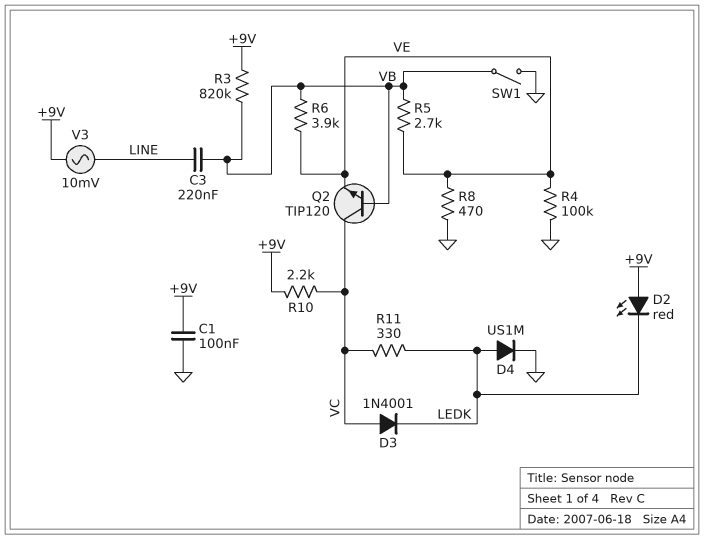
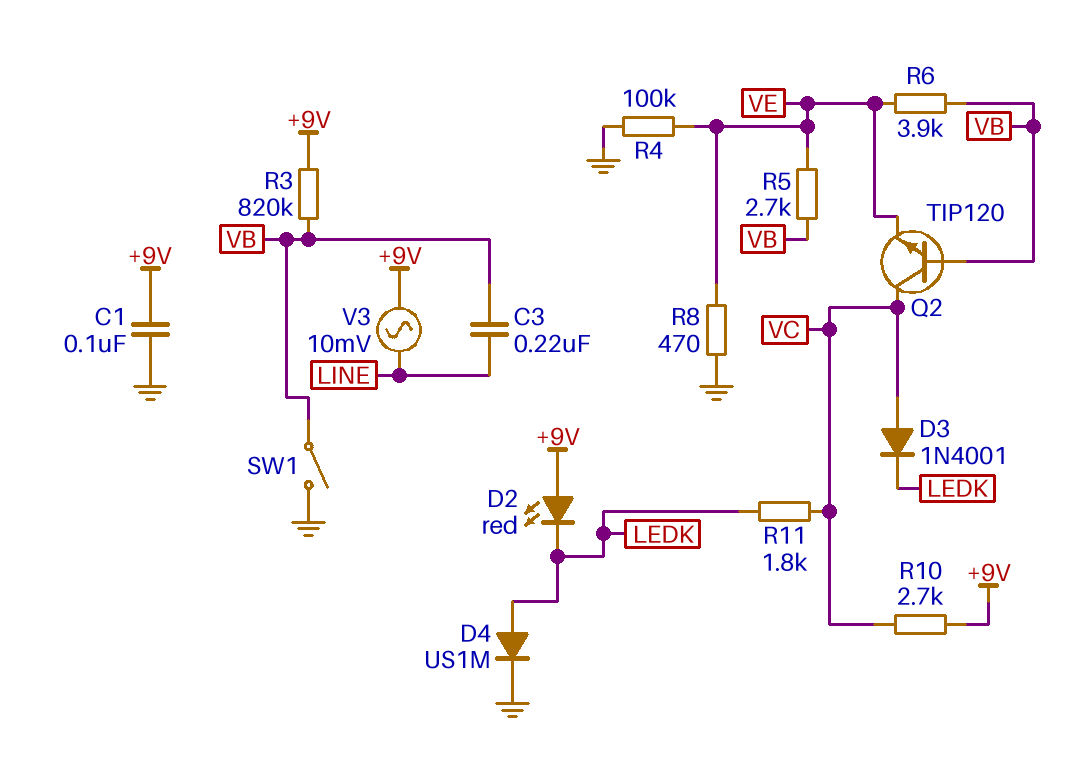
R10: 2.2k (+9V, VC) -> 2.7k (+9V, VC)
R11: 330 (LEDK, VC) -> 1.8k (LEDK, VC)

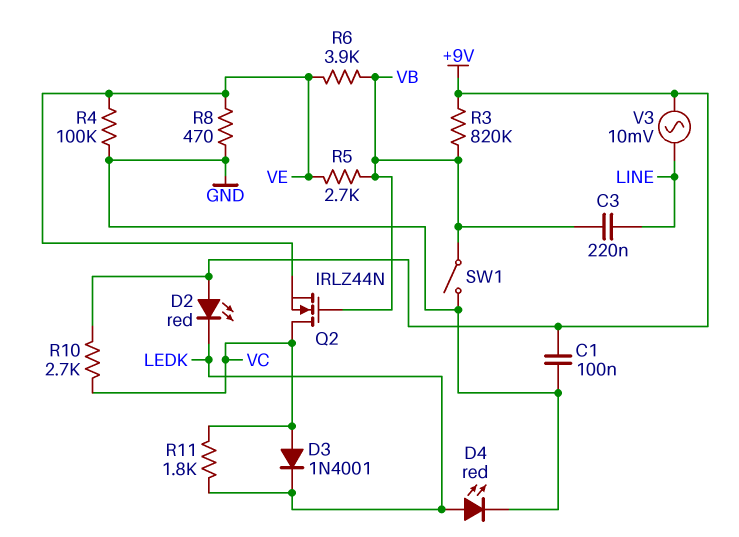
D4: diode US1M (A LEDK, K GND) -> LED red (A LEDK, K GND)
Q2: NPN TIP120 (B VB, C VC, E VE) -> NMOS IRLZ44N (G VB, D VC, S VE)

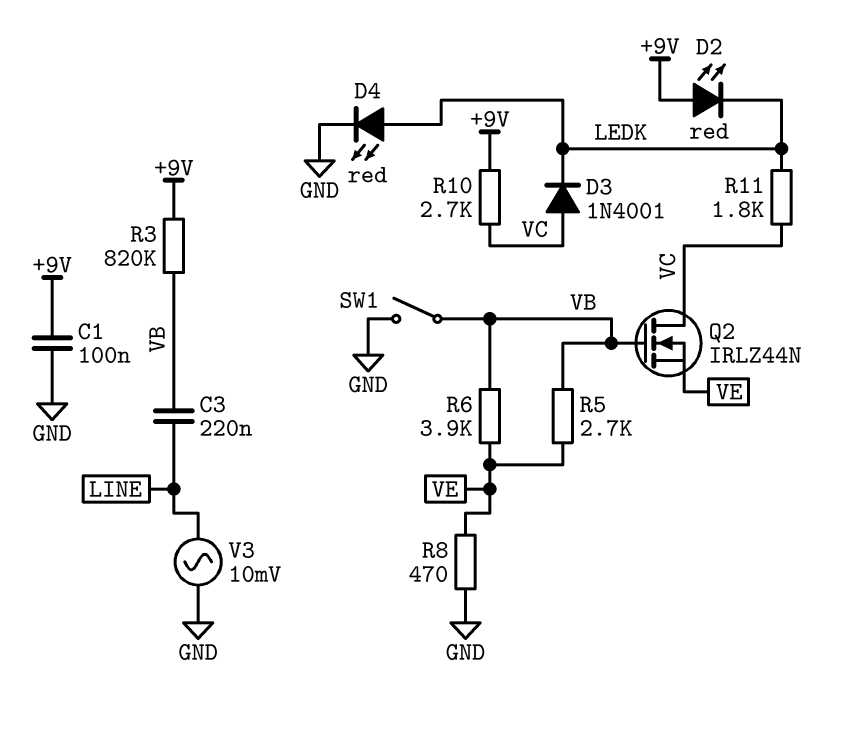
R4: 100k (GND, VE) -> none
V3: AC 10mV (+9V, LINE) -> AC 10mV (GND, LINE)

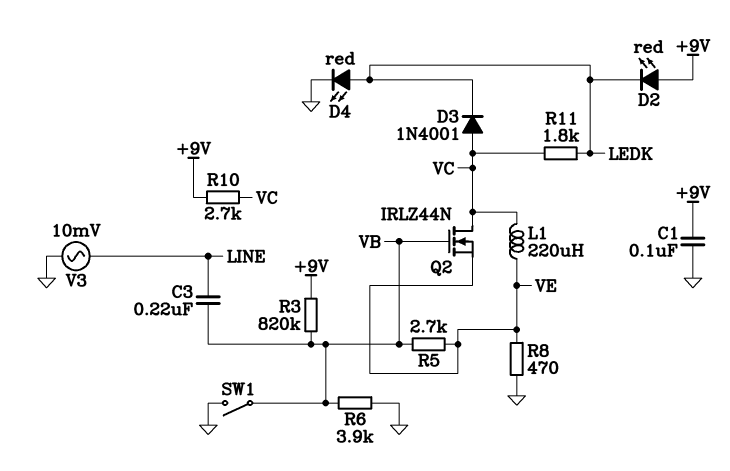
L1: none -> 220uH (VC, VE)
R6: 3.9k (VB, VE) -> 3.9k (GND, VB)

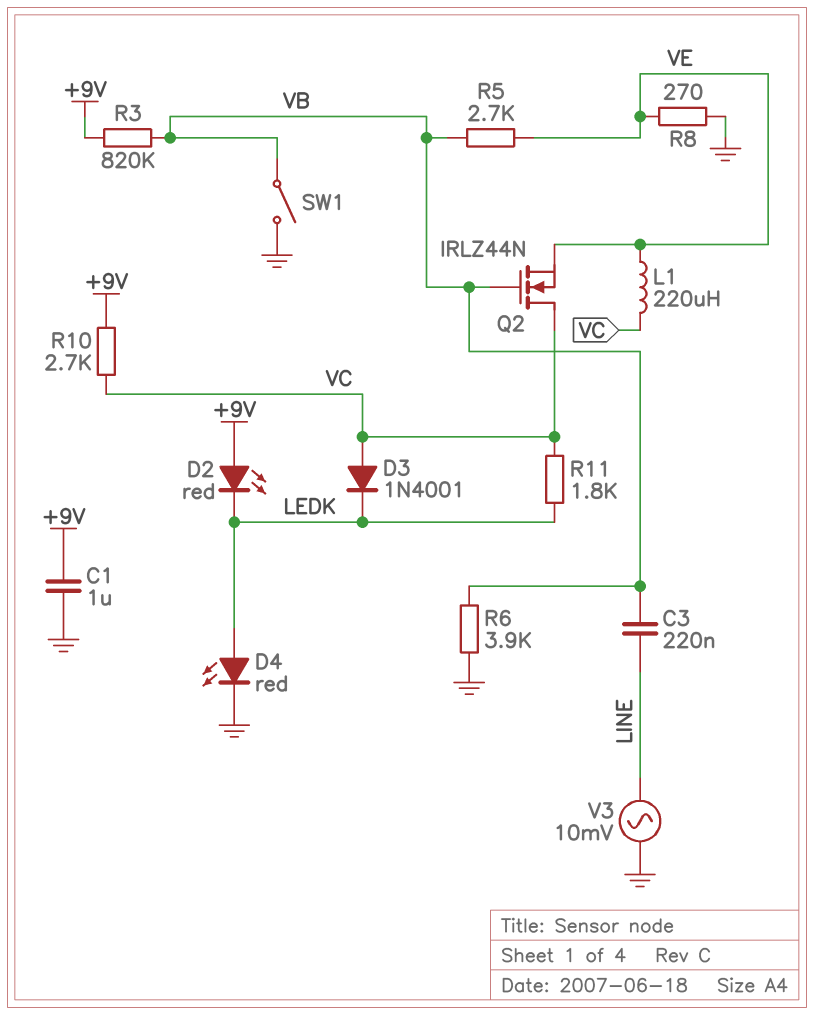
C1: 100nF (+9V, GND) -> 1uF (+9V, GND)
R8: 470 (GND, VE) -> 270 (GND, VE)

